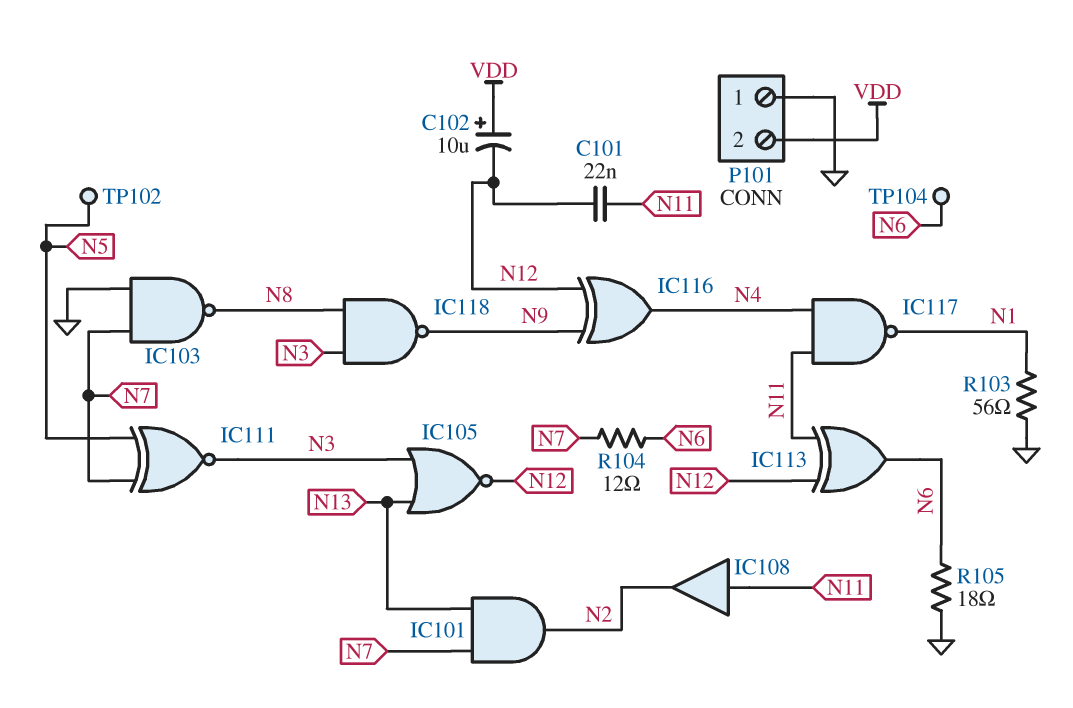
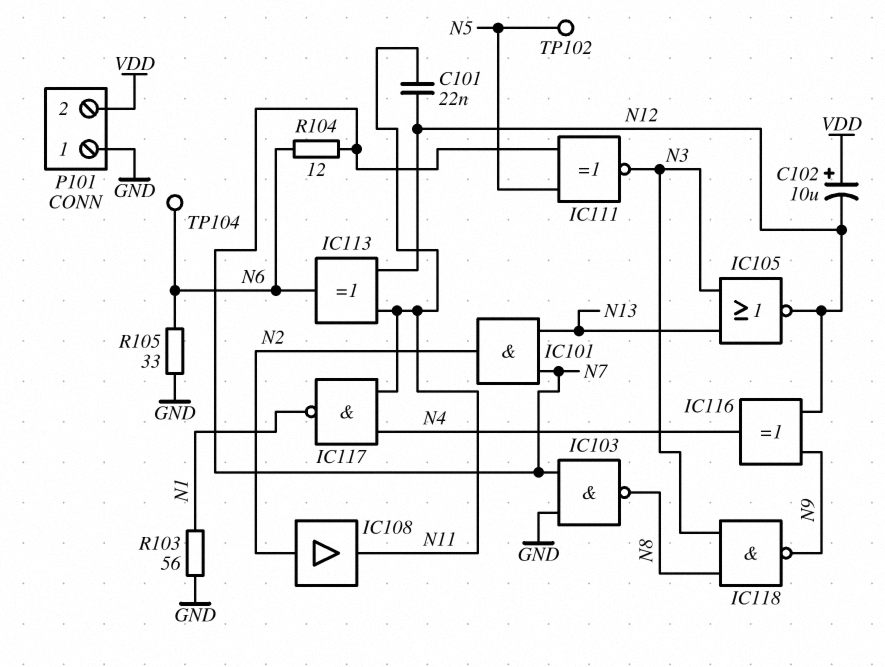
IC108: buffer (in N11, out N2) -> buffer (in N2, out N11)
R105: 18 (GND, N6) -> 33 (GND, N6)

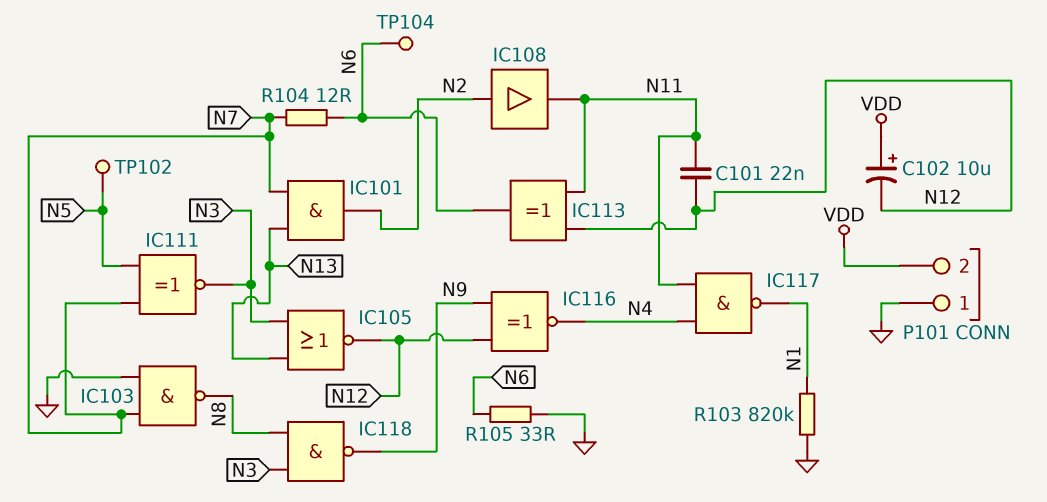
IC116: XOR (in N9, in N12, out N4) -> XNOR (in N9, in N12, out N4)
R103: 56 (GND, N1) -> 820k (GND, N1)

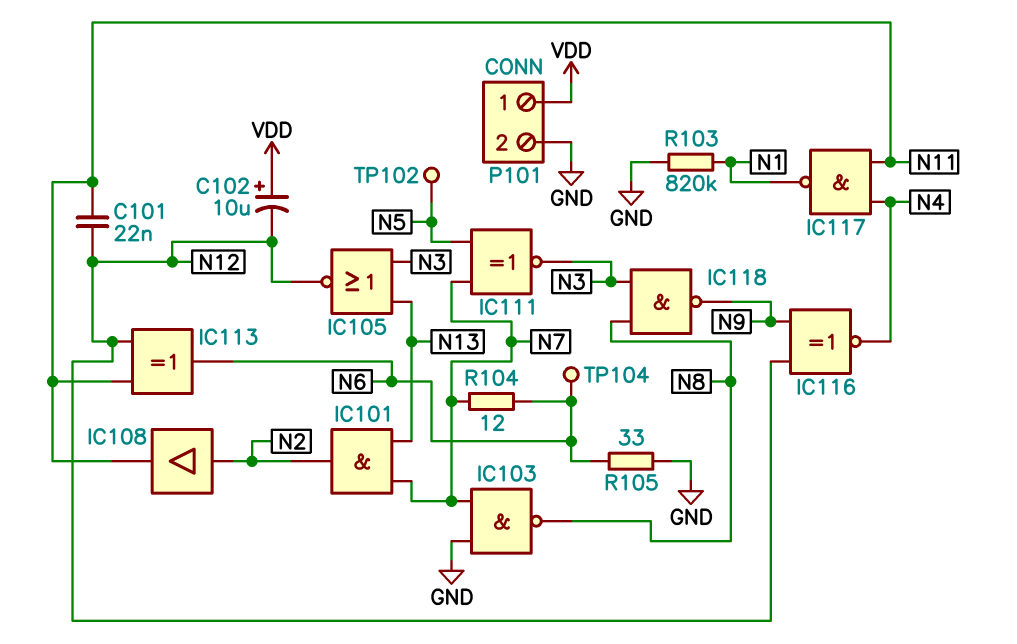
P101 pin 1: GND -> VDD
P101 pin 2: VDD -> GND

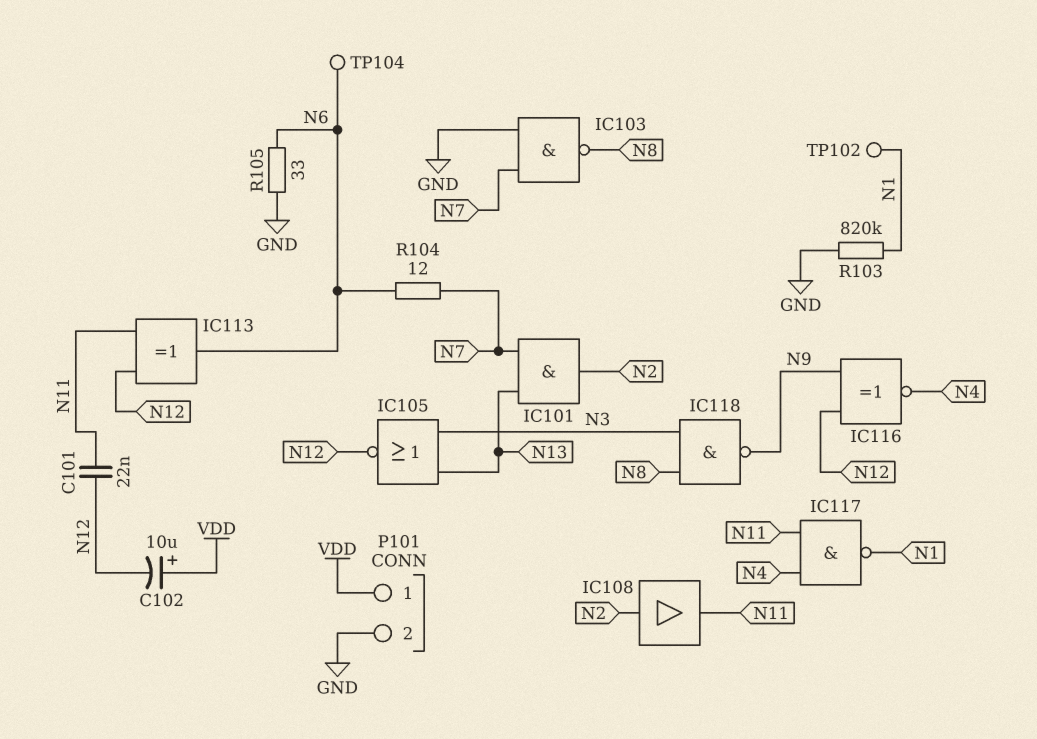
IC111: XNOR (in N5, in N7, out N3) -> none
TP102: test point (N5) -> test point (N1)

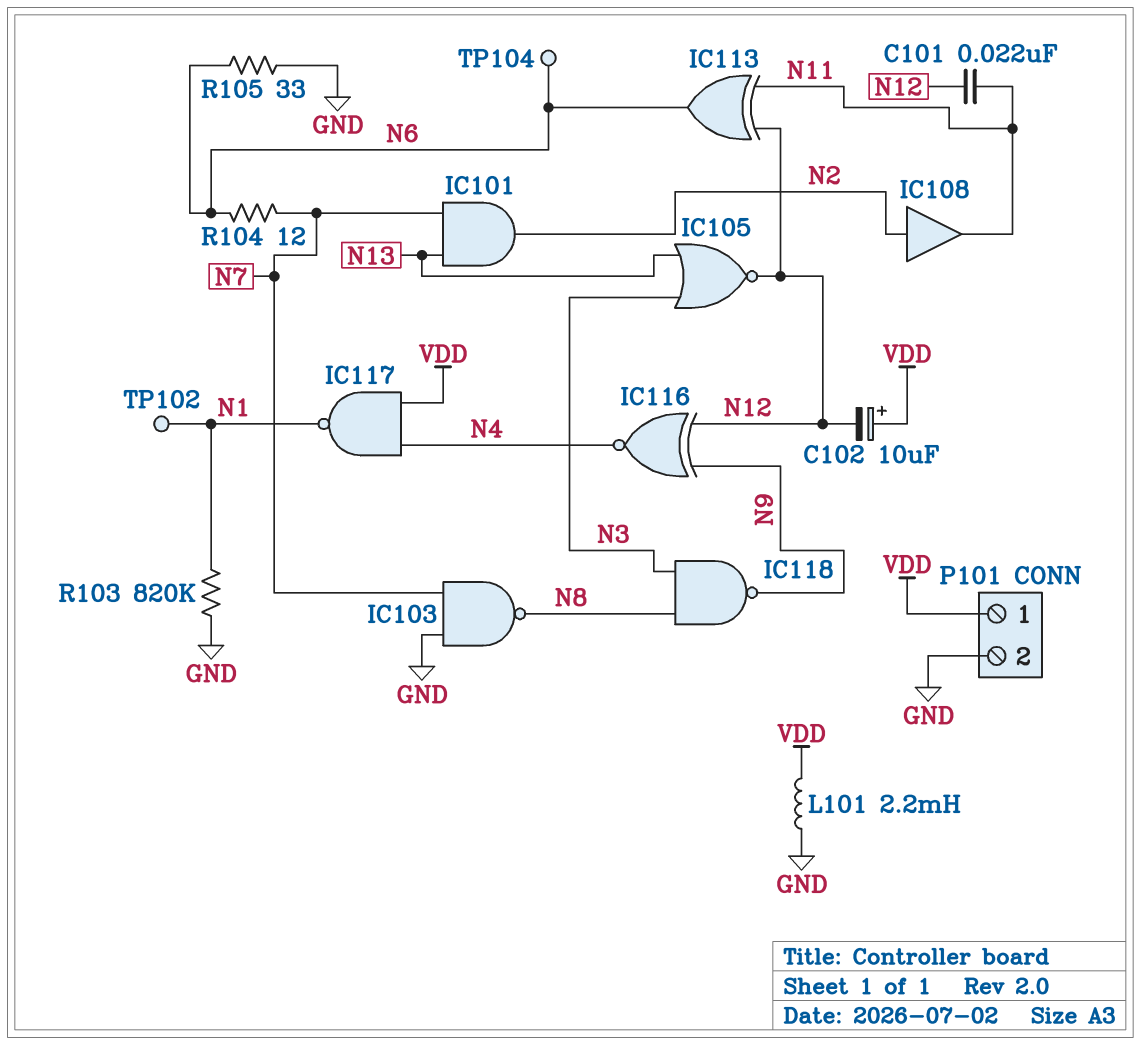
IC117: NAND (in N4, in N11, out N1) -> NAND (in N4, in VDD, out N1)
L101: none -> 2.2mH (GND, VDD)

